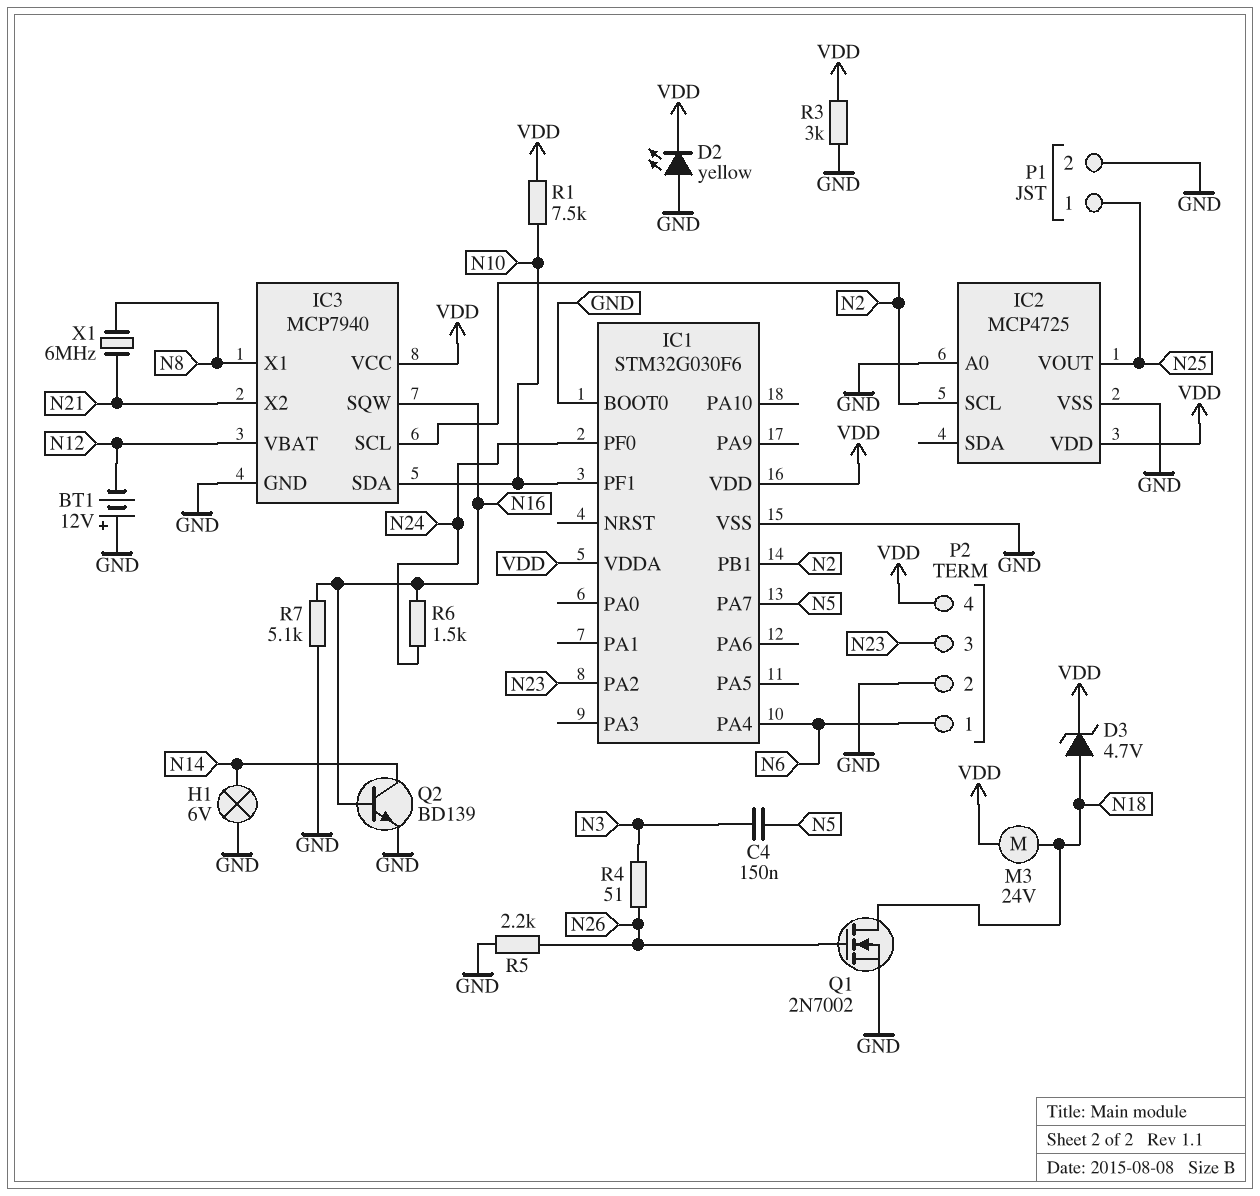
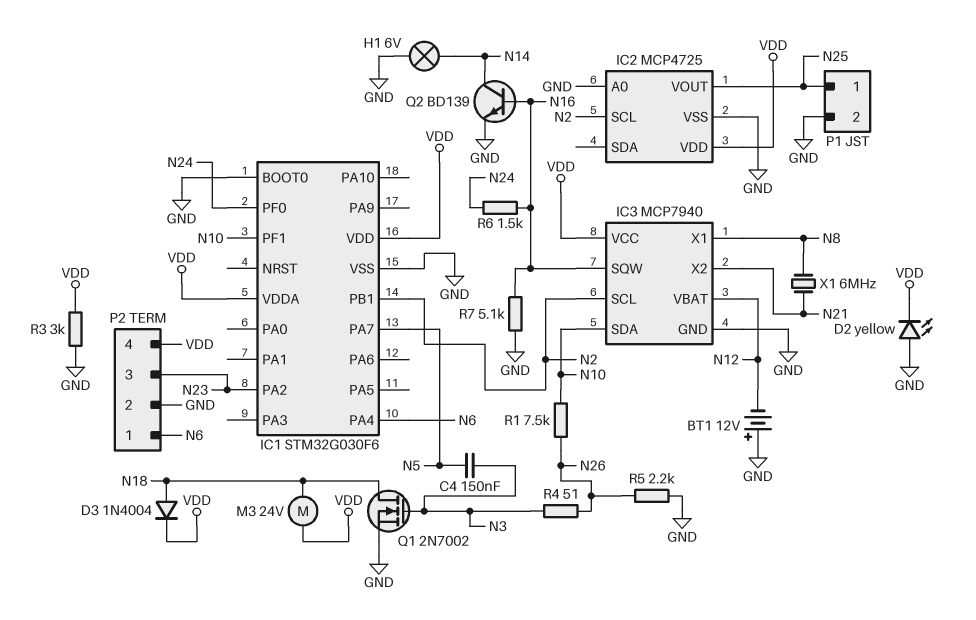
D3: zener 4.7V (A N18, K VDD) -> diode 1N4004 (A N18, K VDD)
Q1: NMOS 2N7002 (G N26, D N18, S GND) -> NMOS 2N7002 (G N3, D N18, S GND)
R1: 7.5k (N10, VDD) -> 7.5k (N10, N26)

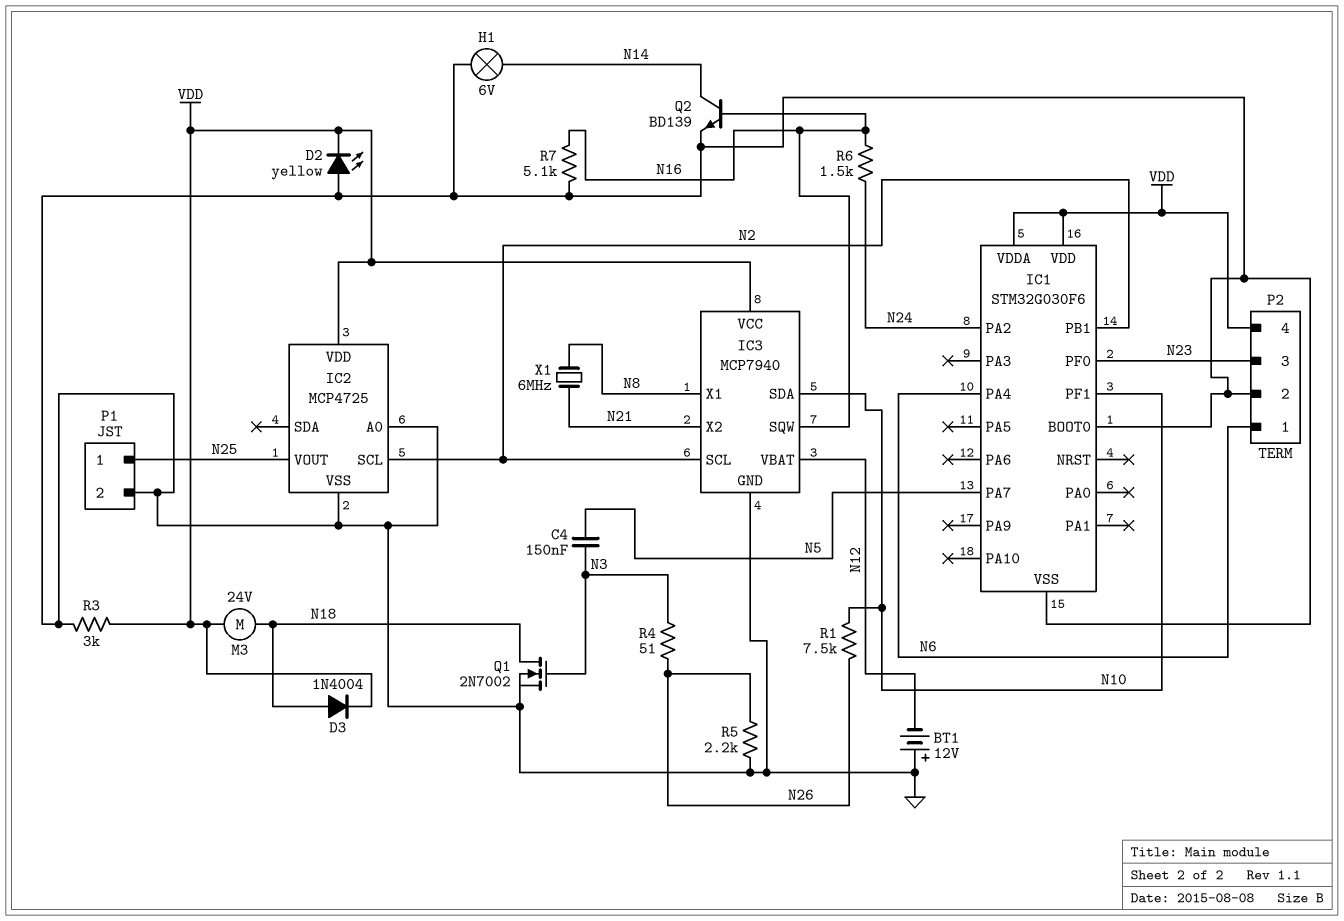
IC1 pin PA2: N23 -> N24
IC1 pin PF0: N24 -> N23

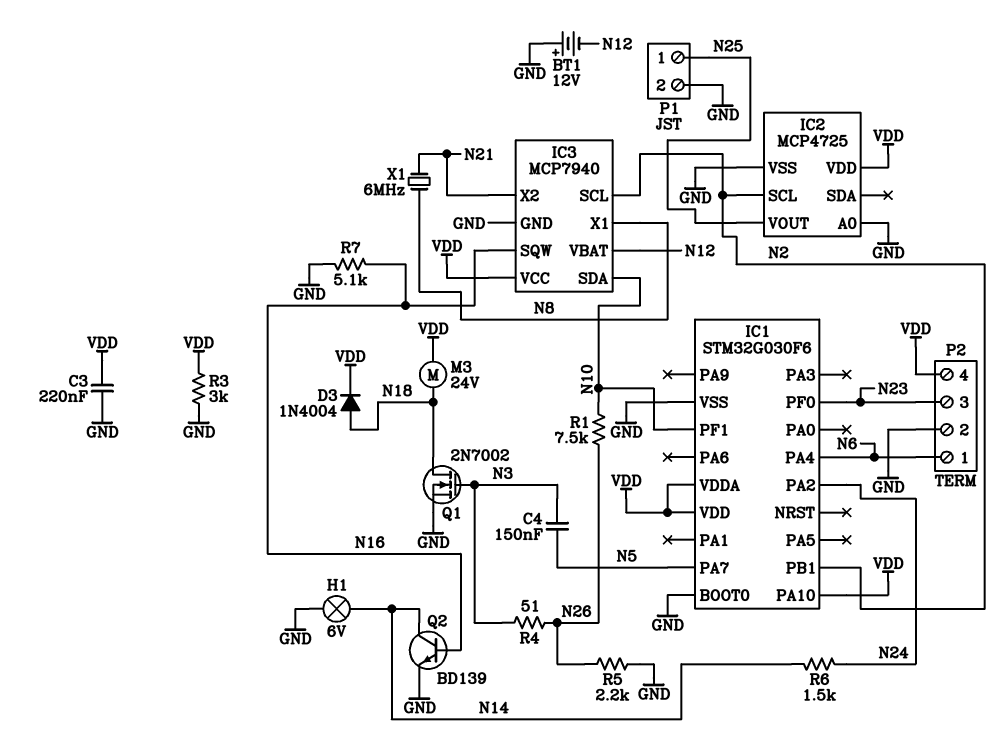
C3: none -> 220nF (GND, VDD)
D2: LED yellow (A GND, K VDD) -> none
IC1 pin PA10: none -> VDD
R6: 1.5k (N16, N24) -> 1.5k (N14, N24)

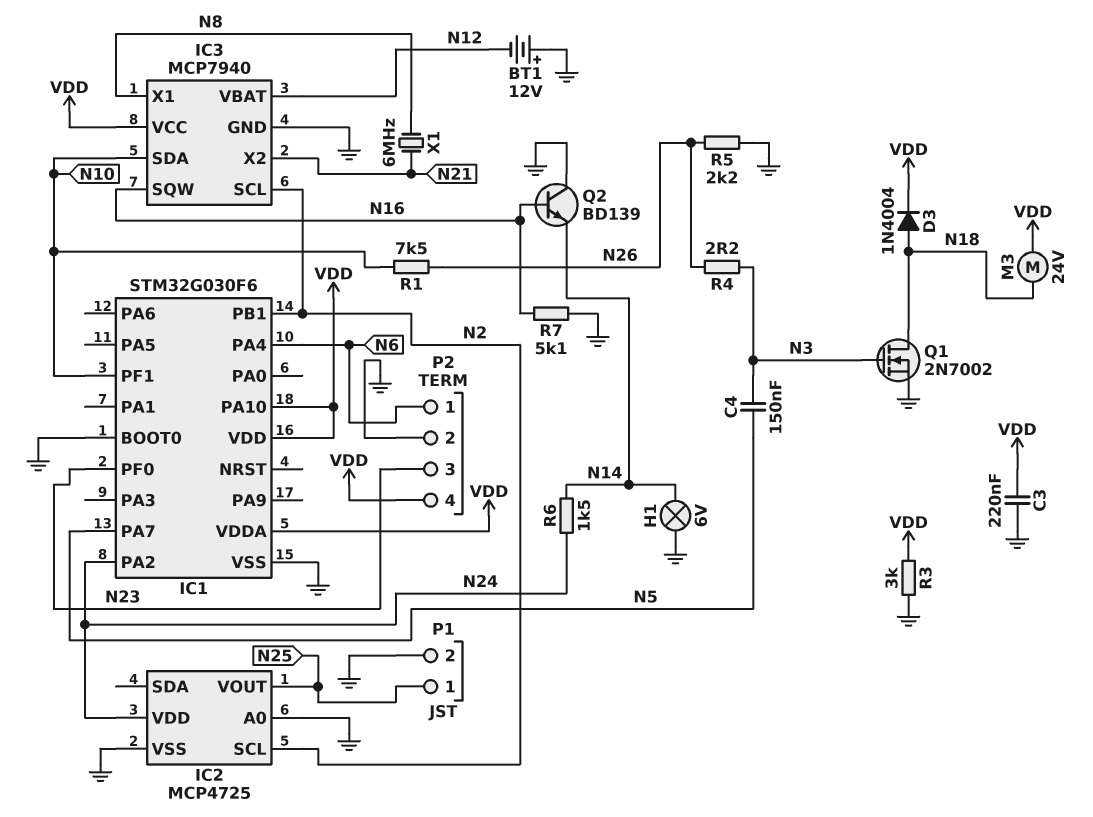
IC2 pin VDD: VDD -> N24
Q2: NPN BD139 (B N16, C N14, E GND) -> NPN BD139 (B N16, C GND, E N14)
R4: 51 (N3, N26) -> 2.2 (N3, N26)

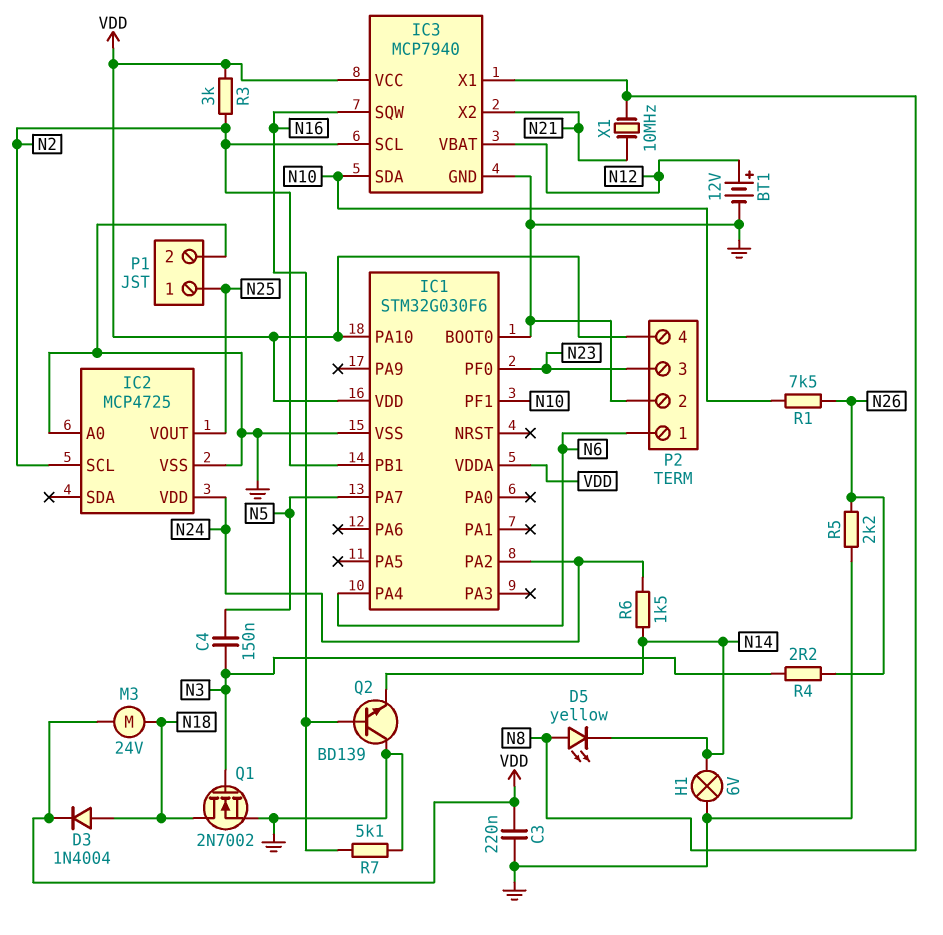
BT1: 12V (plus GND, minus N12) -> 12V (plus N12, minus GND)
D5: none -> LED yellow (A N8, K N14)
R3: 3k (GND, VDD) -> 3k (N2, VDD)
X1: 6MHz (N8, N21) -> 10MHz (N8, N21)

